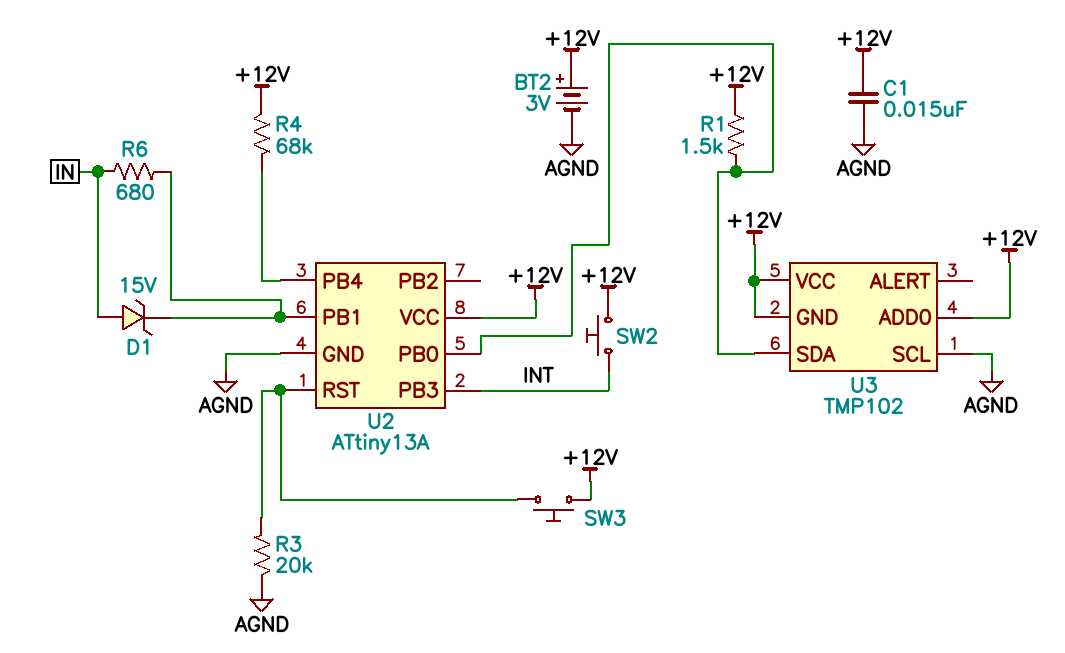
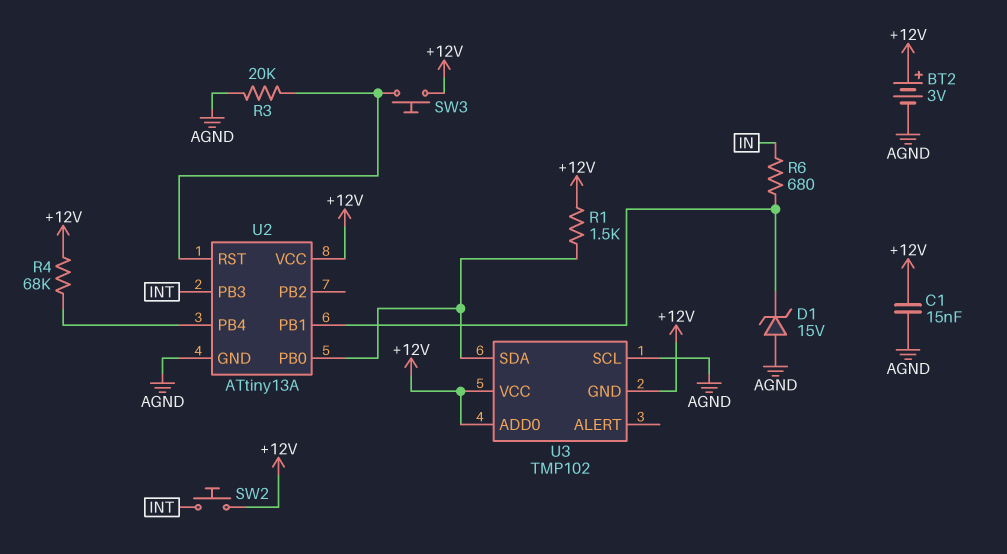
D1: zener 15V (A IN, K U2/PB1) -> zener 15V (A AGND, K U2/PB1)

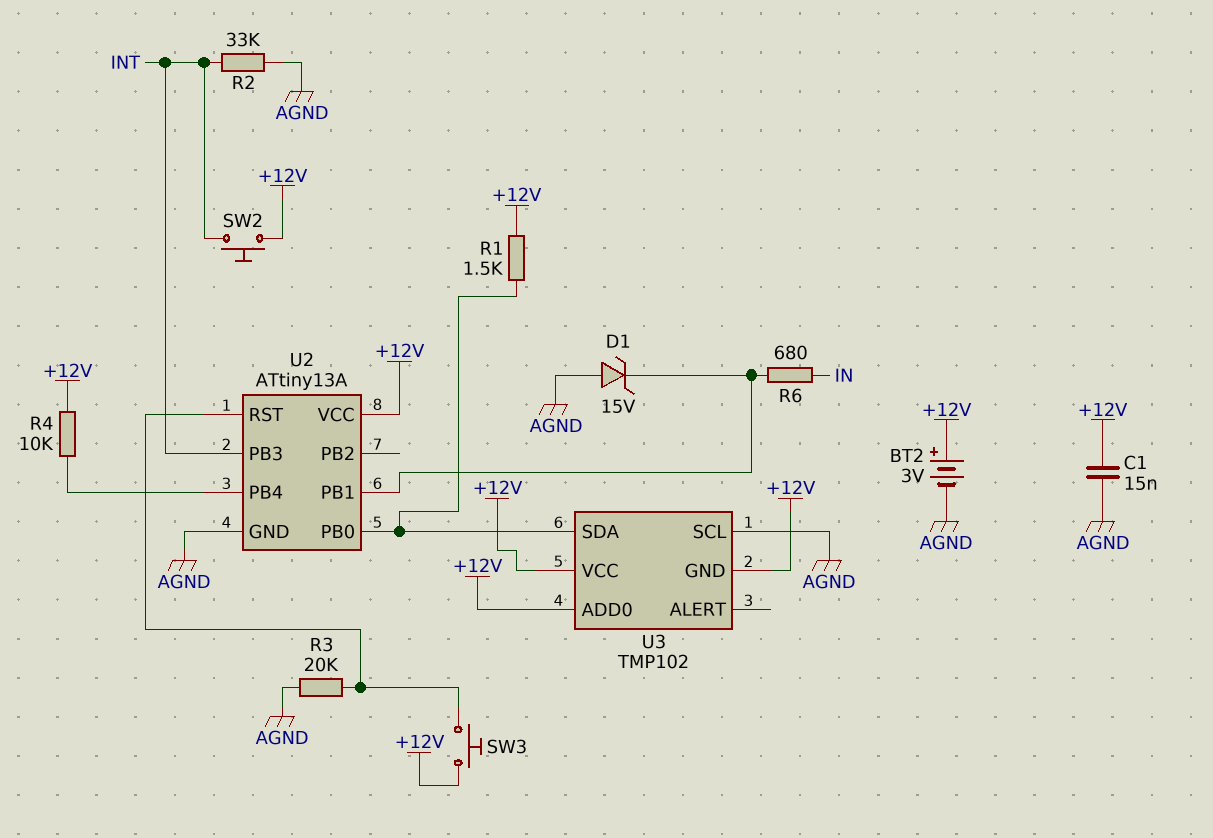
R2: none -> 33k (AGND, INT)
R4: 68k (+12V, U2/PB4) -> 10k (+12V, U2/PB4)

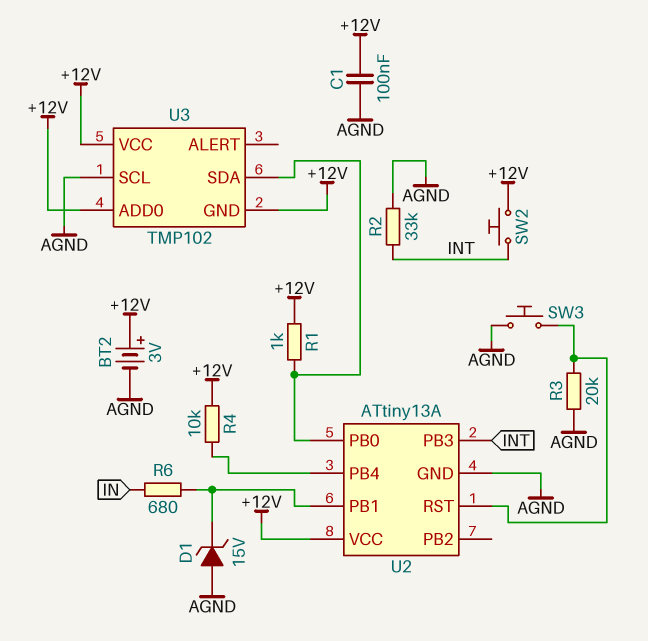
C1: 15nF (+12V, AGND) -> 100nF (+12V, AGND)
R1: 1.5k (+12V, U2/PB0) -> 1k (+12V, U2/PB0)
SW3: button (+12V, U2/RST) -> button (AGND, U2/RST)

